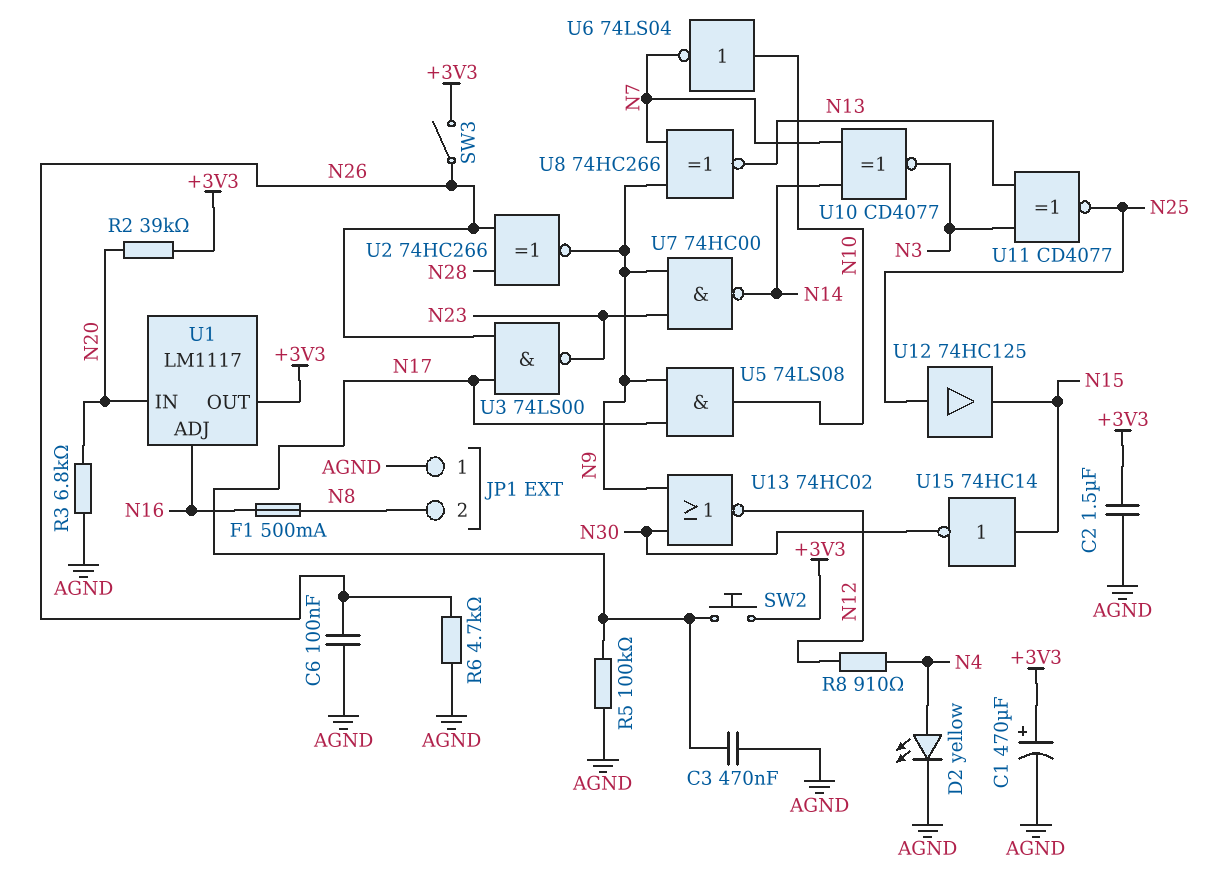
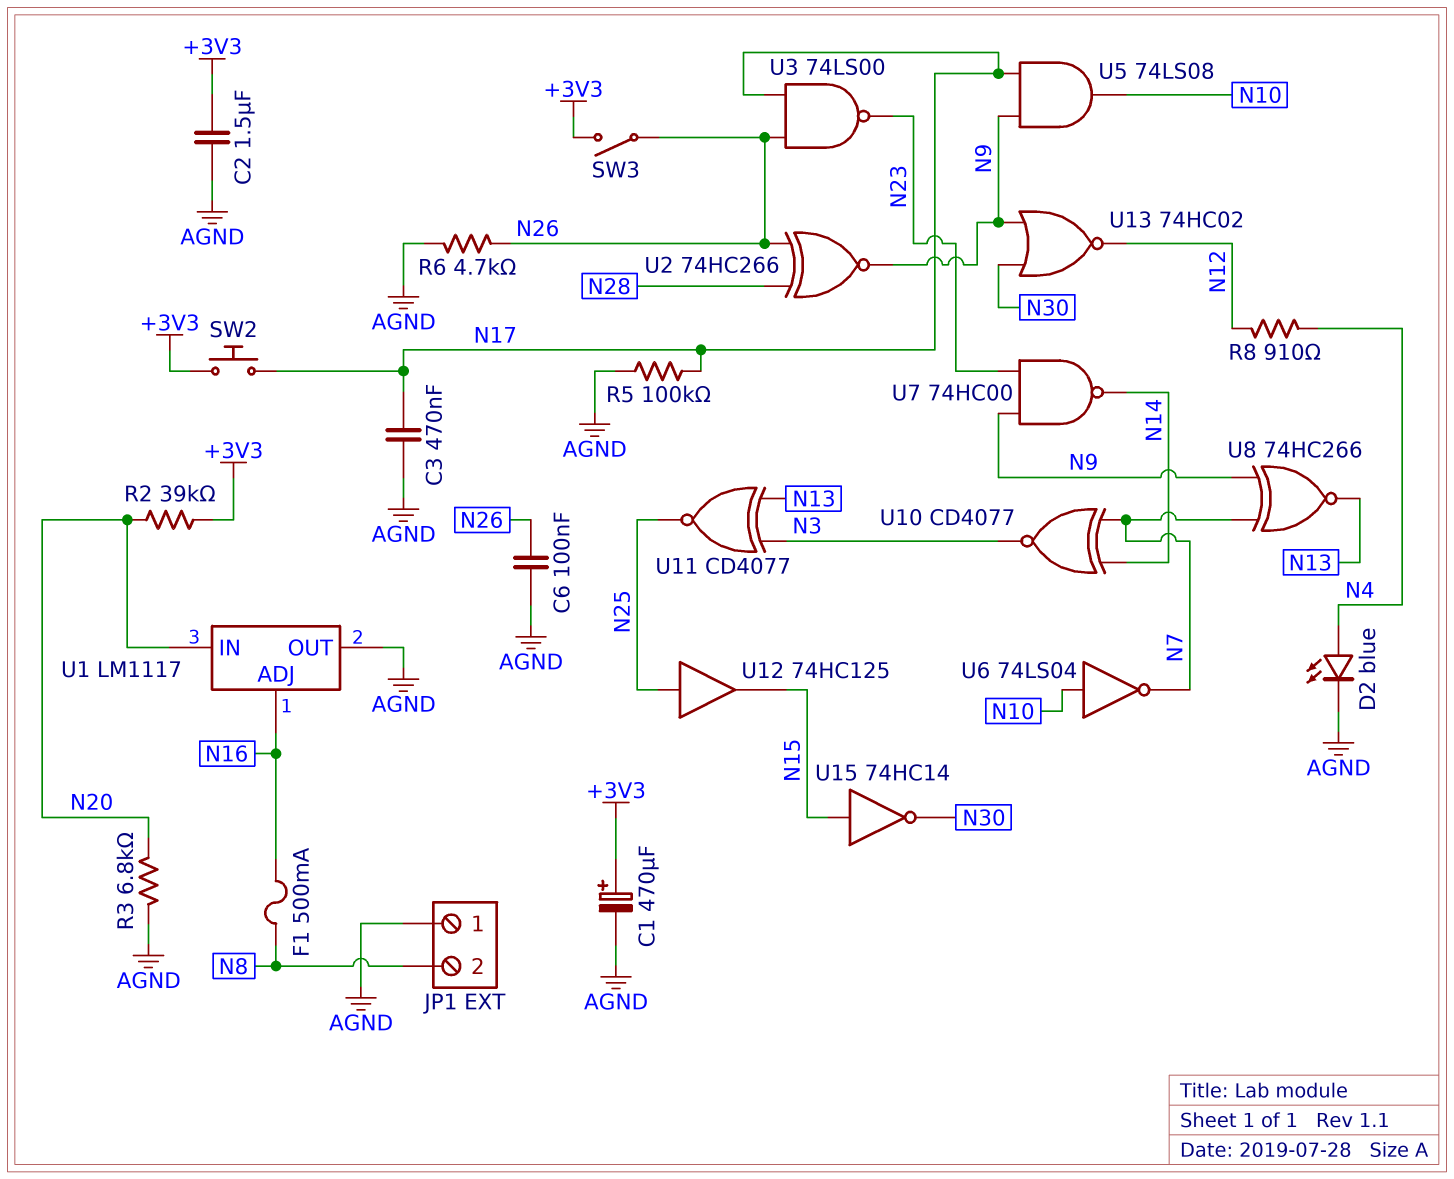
D2: LED yellow (A N4, K AGND) -> LED blue (A N4, K AGND)
U1 pin OUT: +3V3 -> AGND

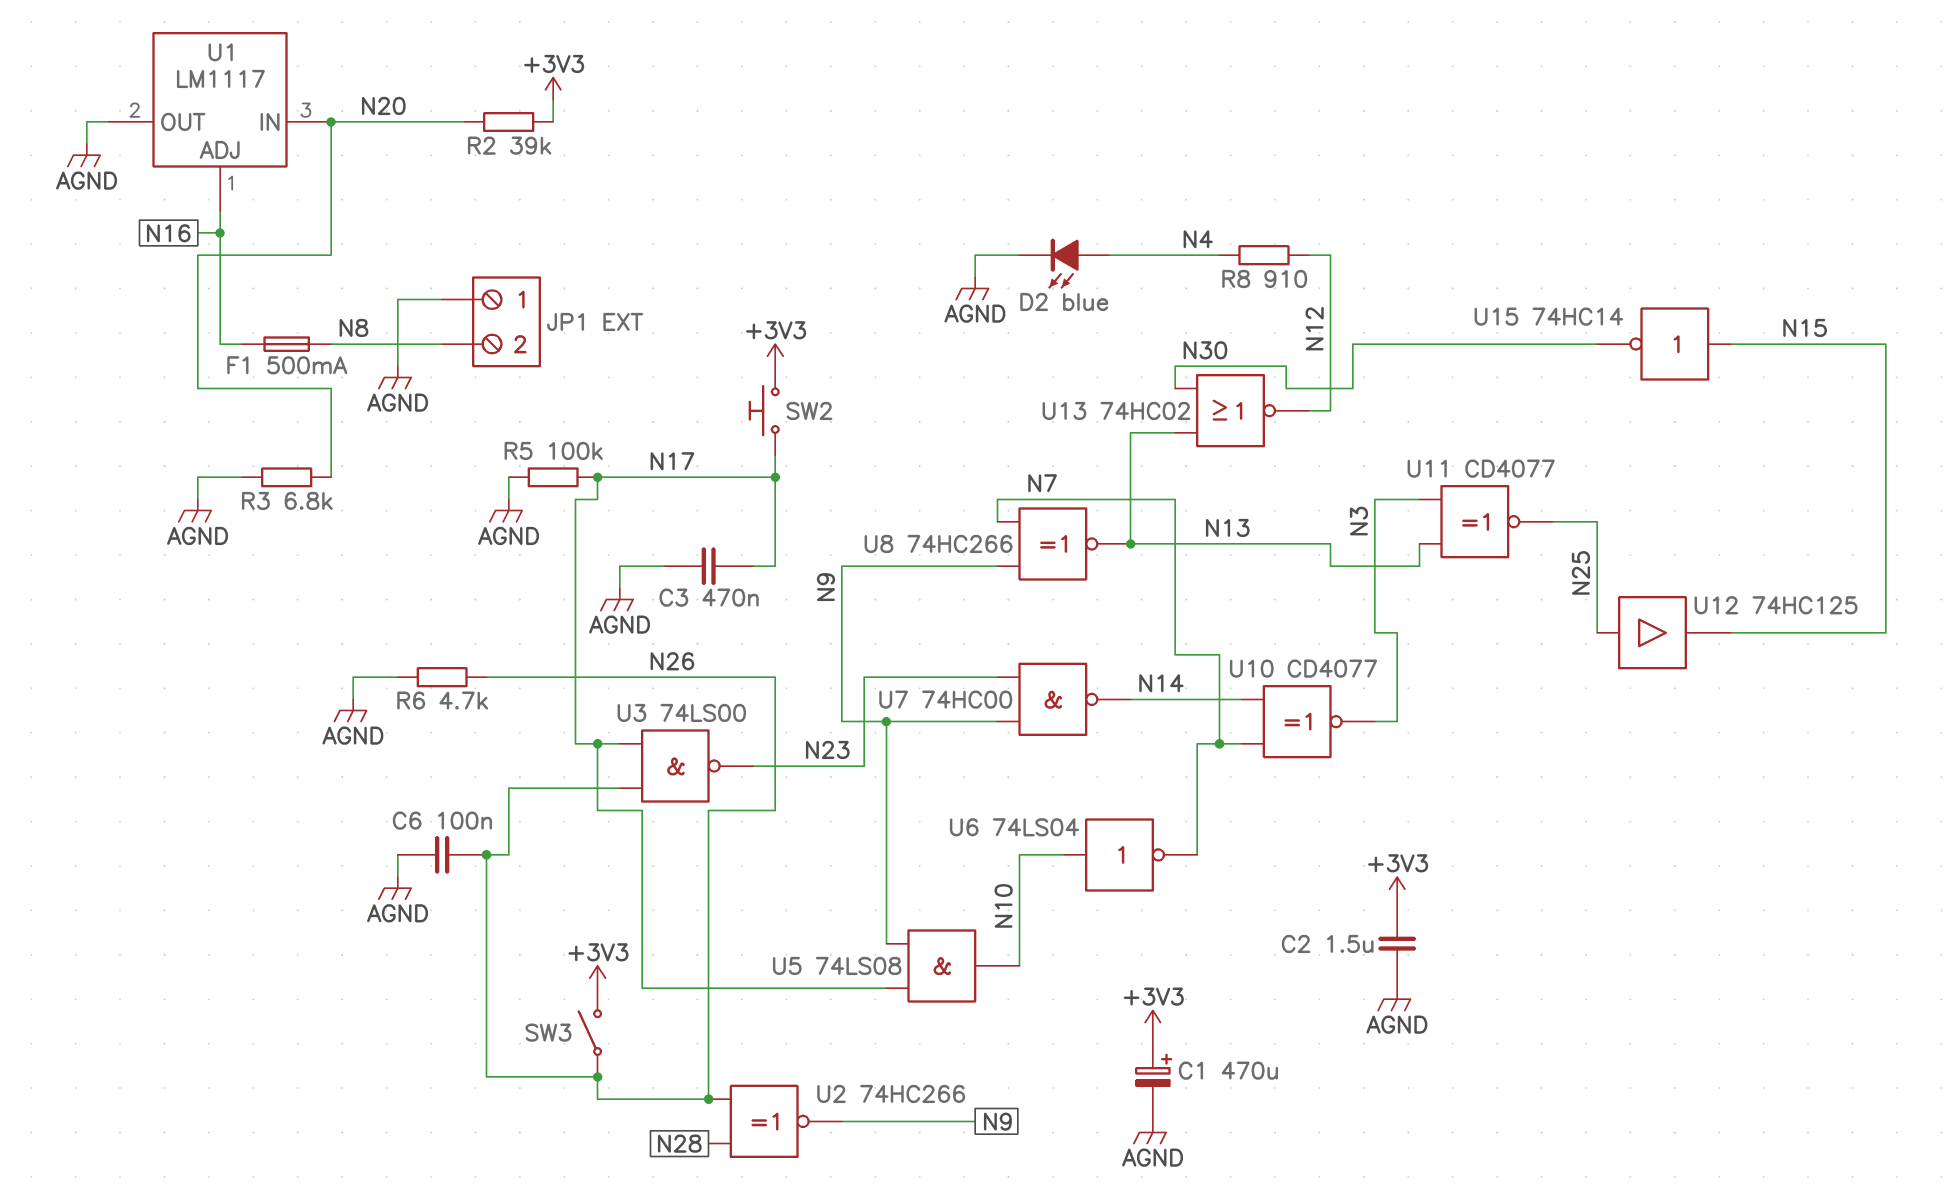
U13: NOR 74HC02 (in N9, in N30, out N12) -> NOR 74HC02 (in N13, in N30, out N12)

